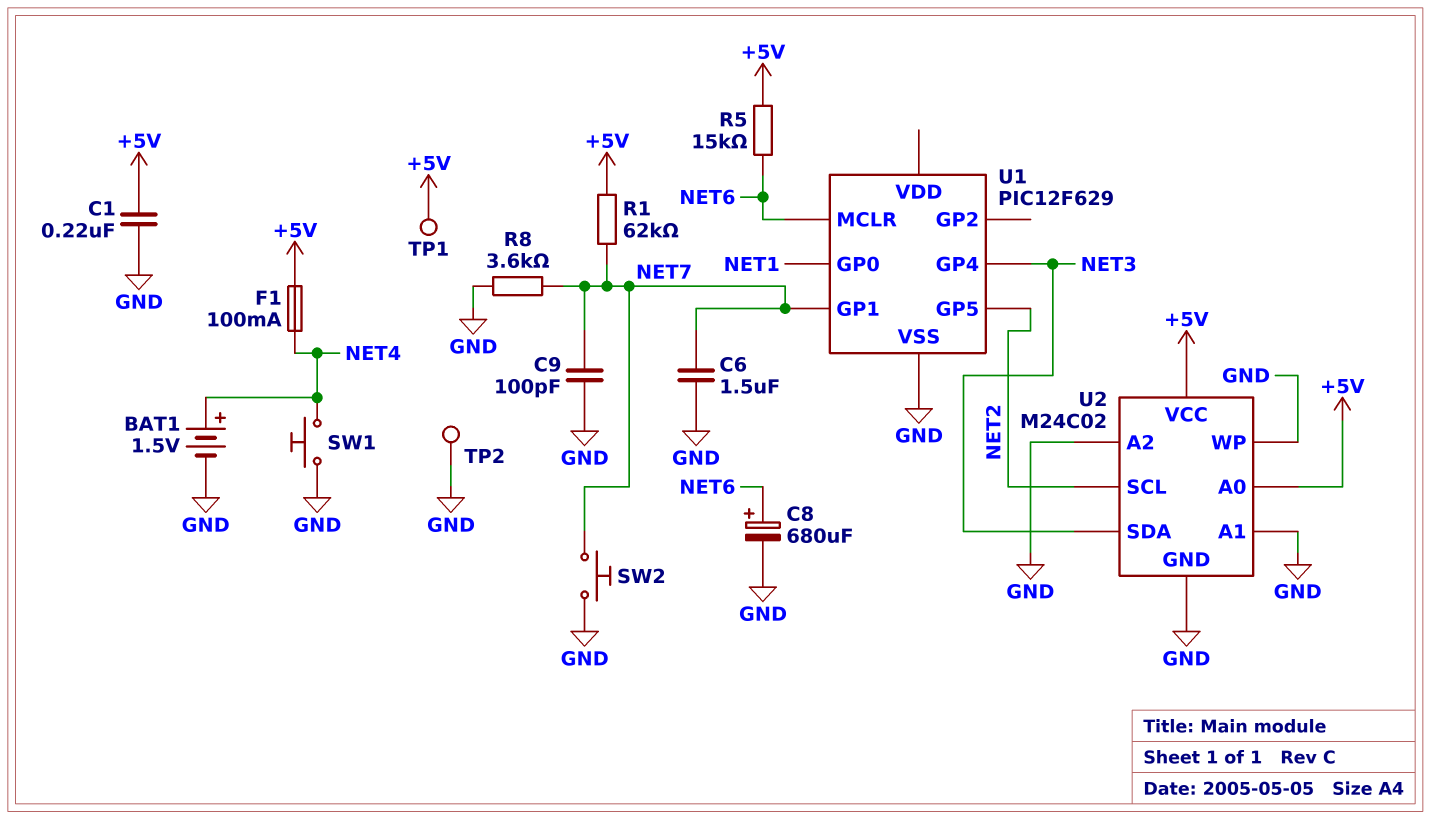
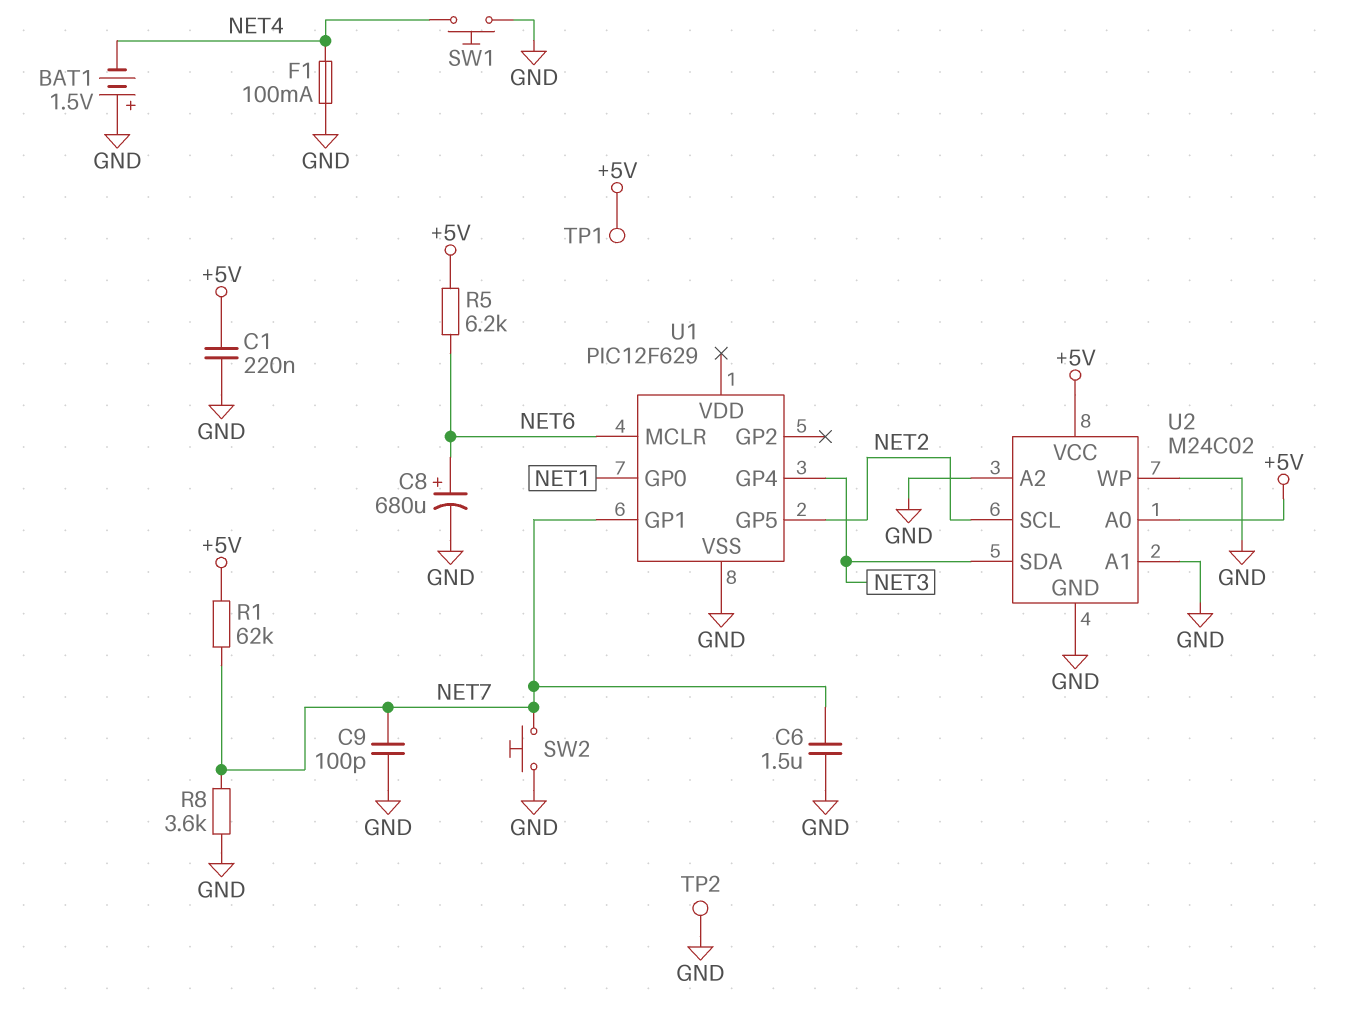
BAT1: 1.5V (plus NET4, minus GND) -> 1.5V (plus GND, minus NET4)
F1: 100mA (+5V, NET4) -> 100mA (GND, NET4)
R5: 15k (+5V, NET6) -> 6.2k (+5V, NET6)

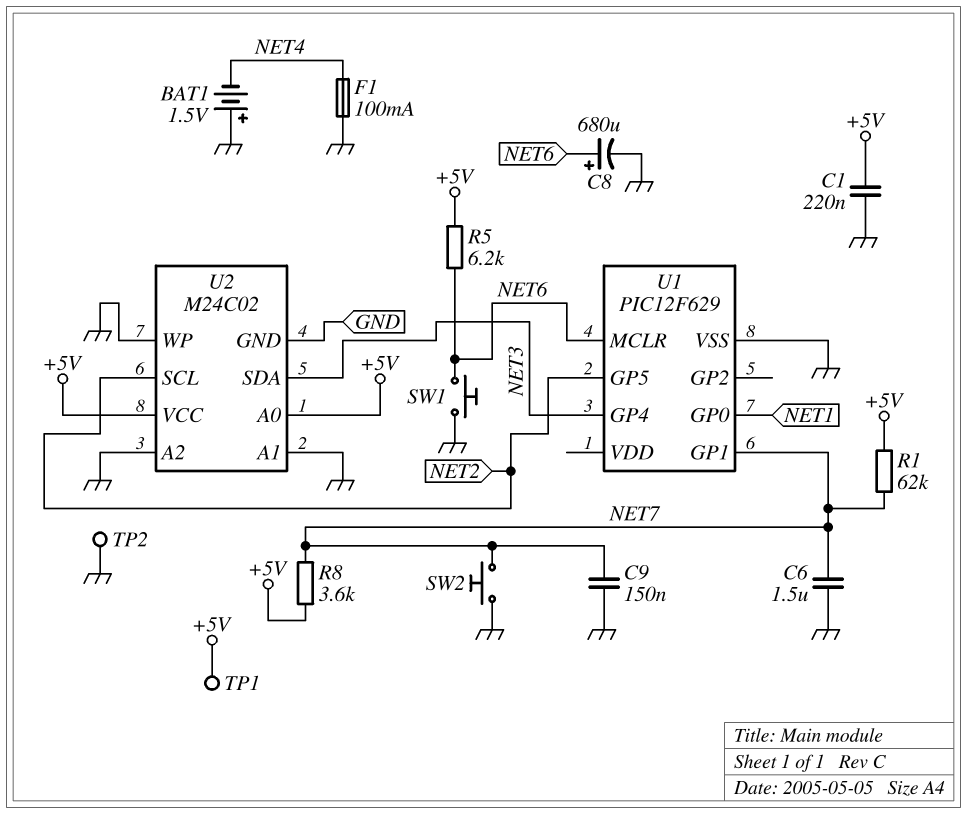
C9: 100pF (GND, NET7) -> 150nF (GND, NET7)
R8: 3.6k (GND, NET7) -> 3.6k (+5V, NET7)
SW1: button (GND, NET4) -> button (GND, NET6)

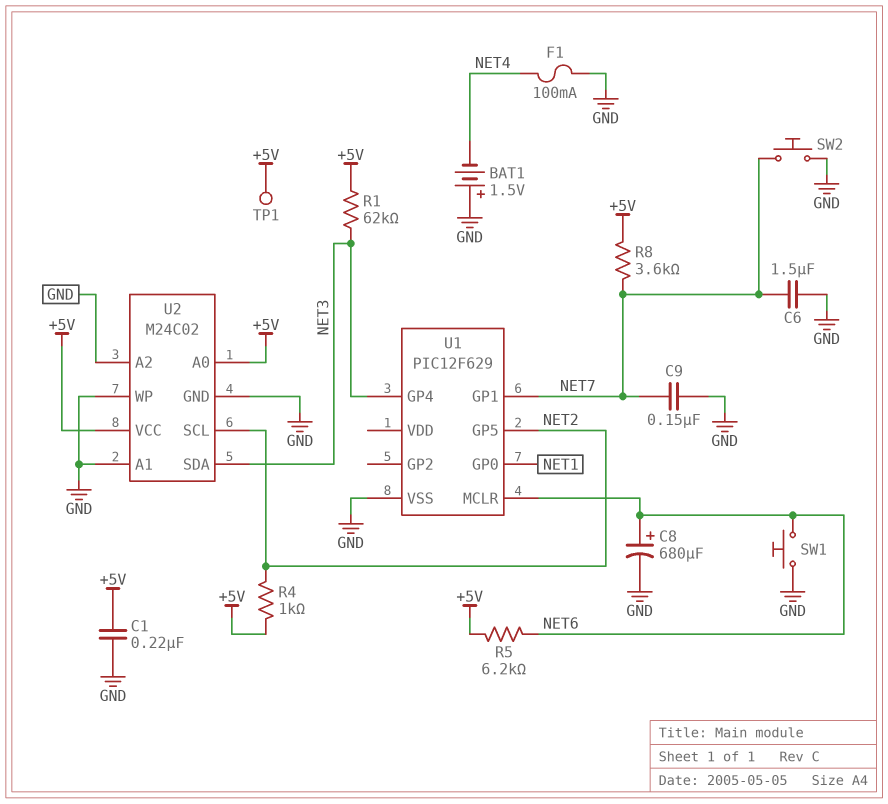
R1: 62k (+5V, NET7) -> 62k (+5V, NET3)
R4: none -> 1k (+5V, NET2)
TP2: test point (GND) -> none

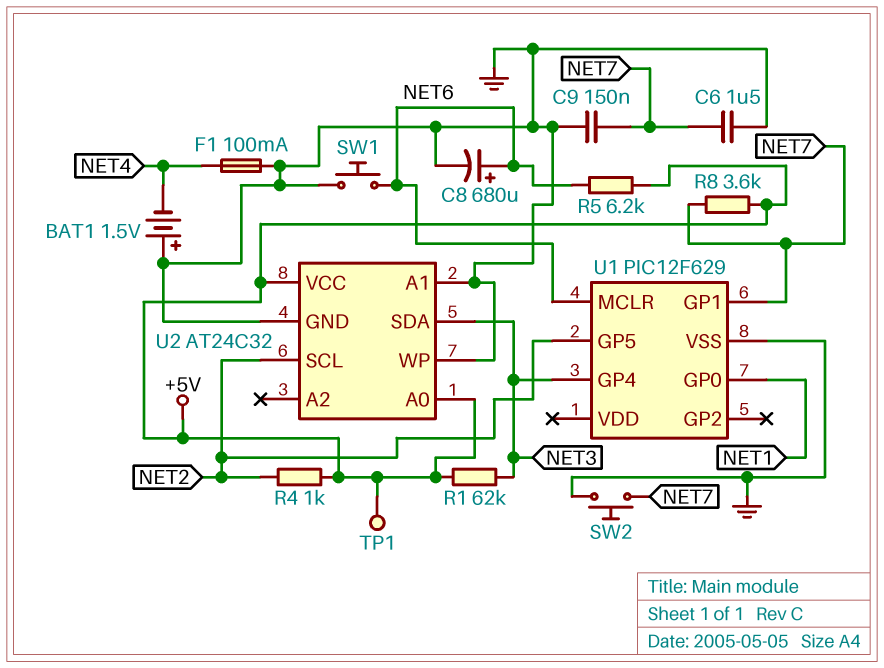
C1: 220nF (+5V, GND) -> none
U2: M24C02 -> AT24C32
U2 pin A2: GND -> none

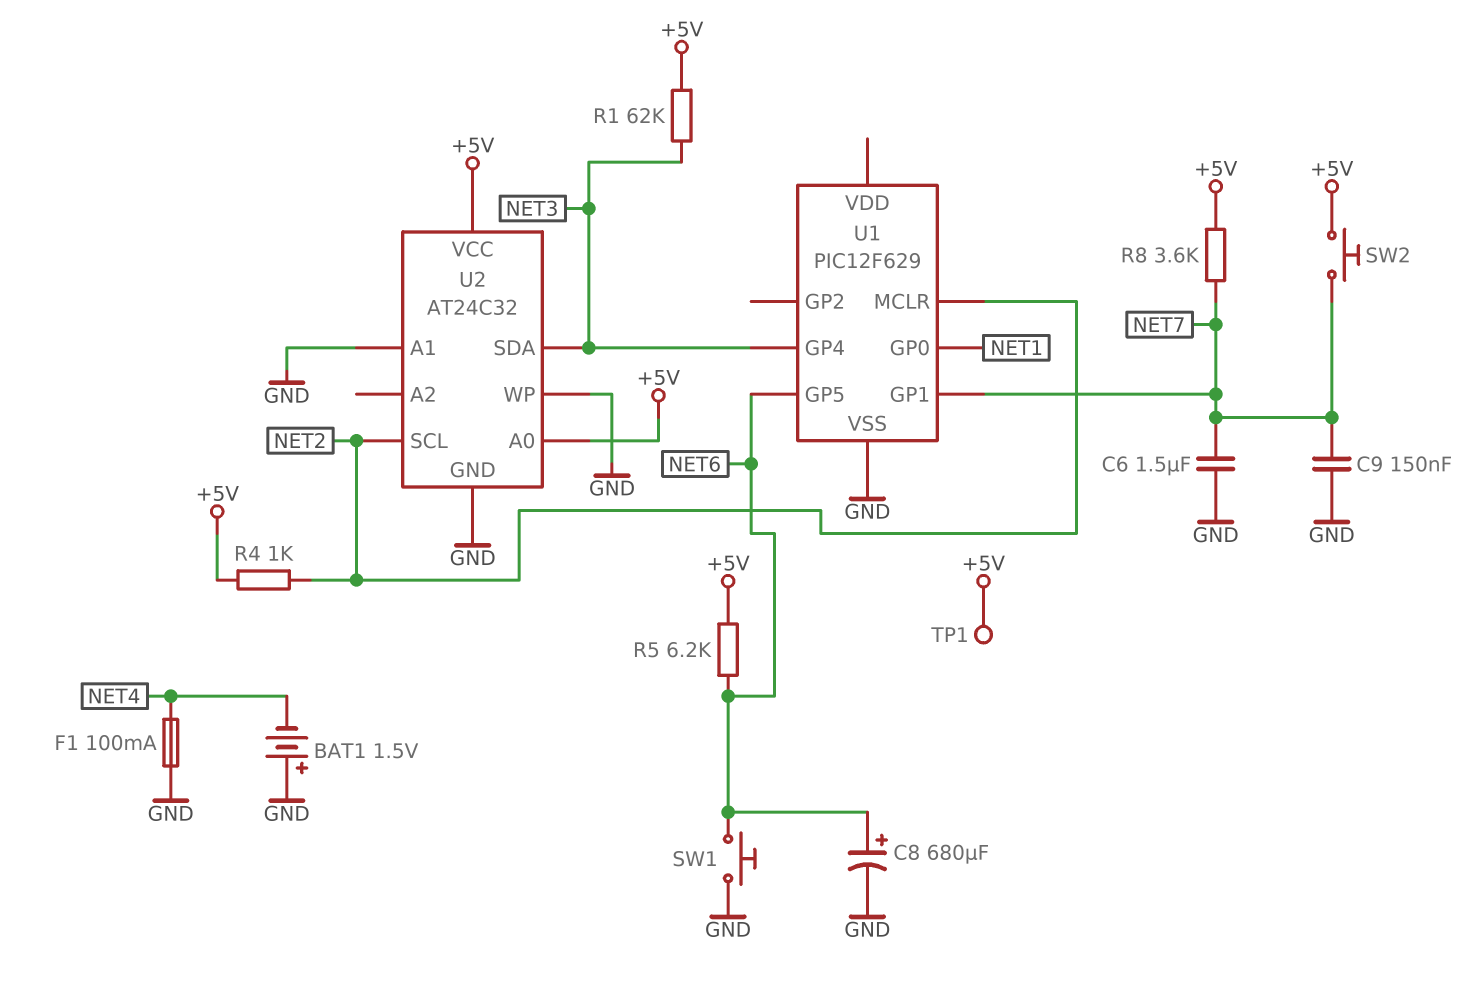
SW2: button (GND, NET7) -> button (+5V, NET7)
U1 pin GP5: NET2 -> NET6
U1 pin MCLR: NET6 -> NET2

